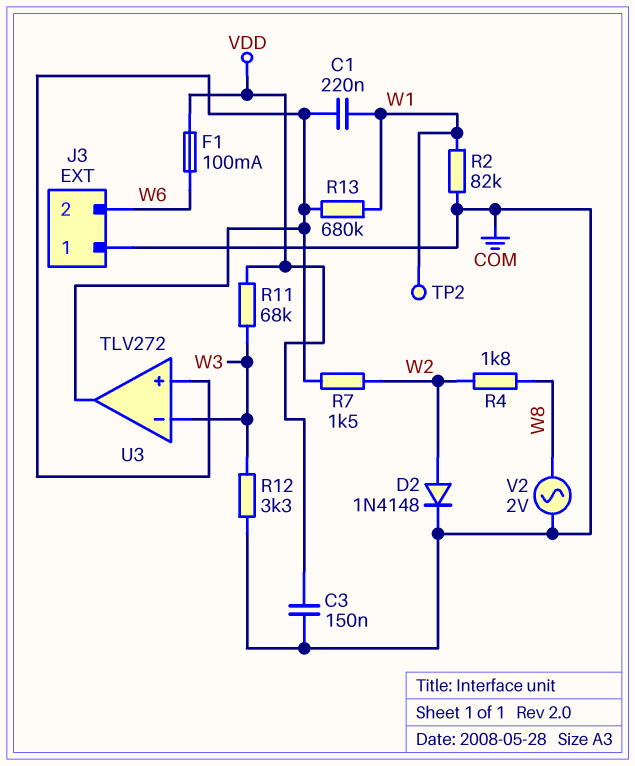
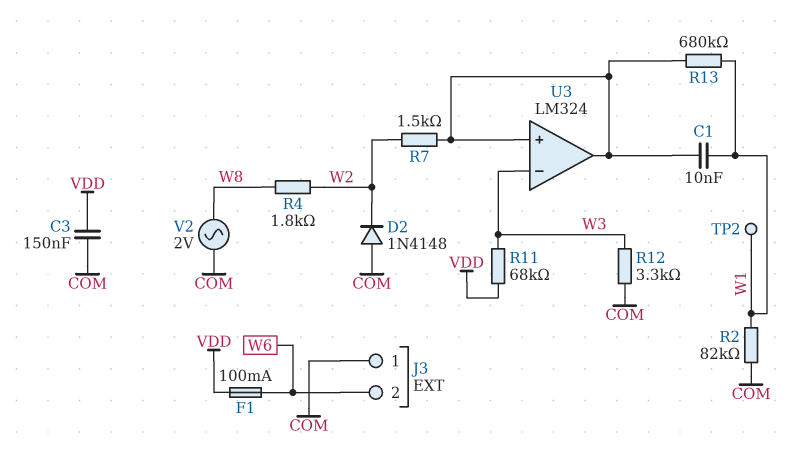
C1: 220nF (U3/in+, W1) -> 10nF (U3/in+, W1)
D2: diode 1N4148 (A W2, K COM) -> diode 1N4148 (A COM, K W2)
U3: TLV272 -> LM324

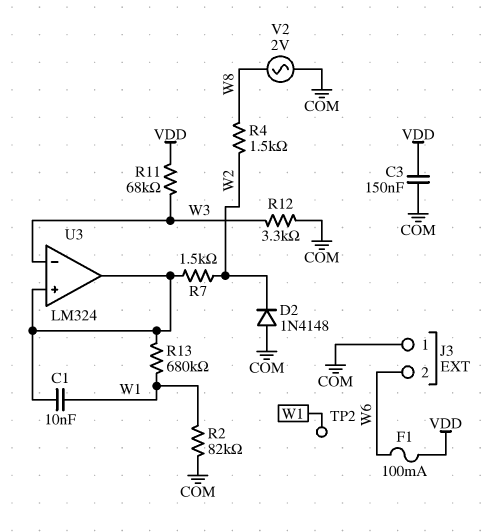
R4: 1.8k (W2, W8) -> 1.5k (W2, W8)

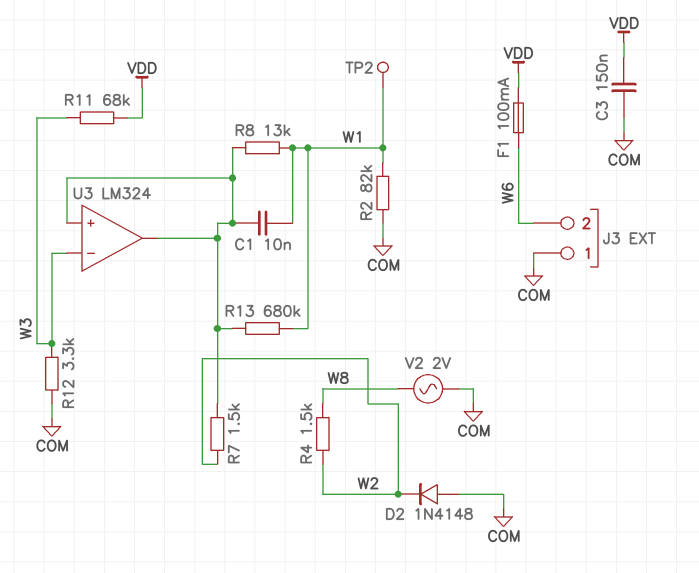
R8: none -> 13k (U3/in+, W1)

